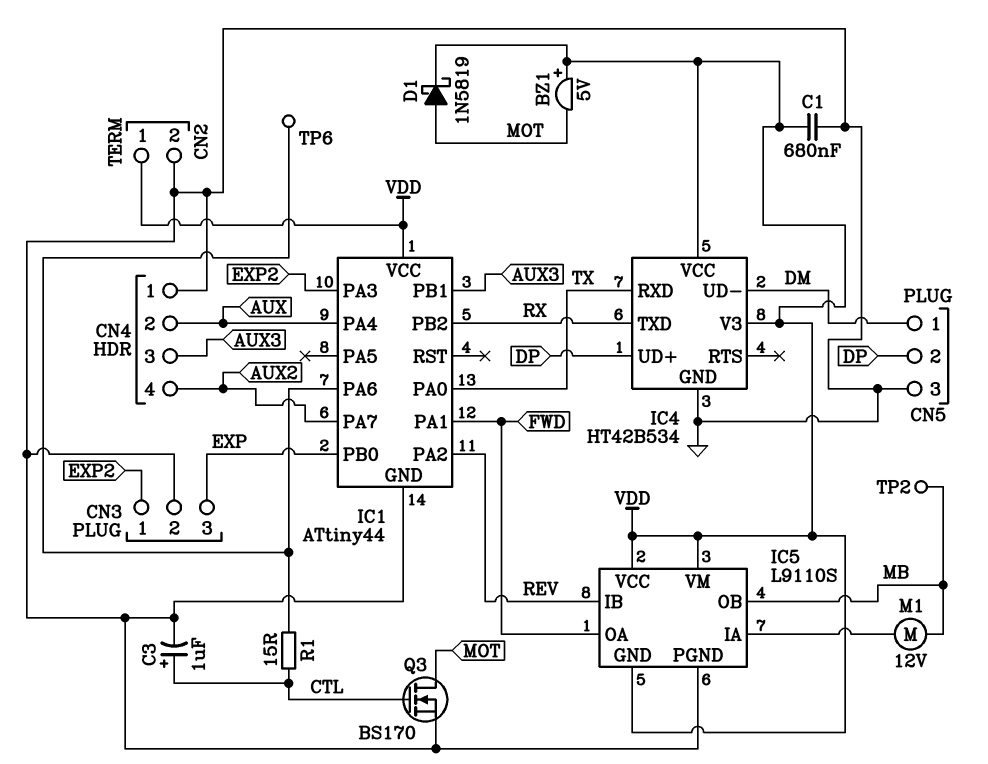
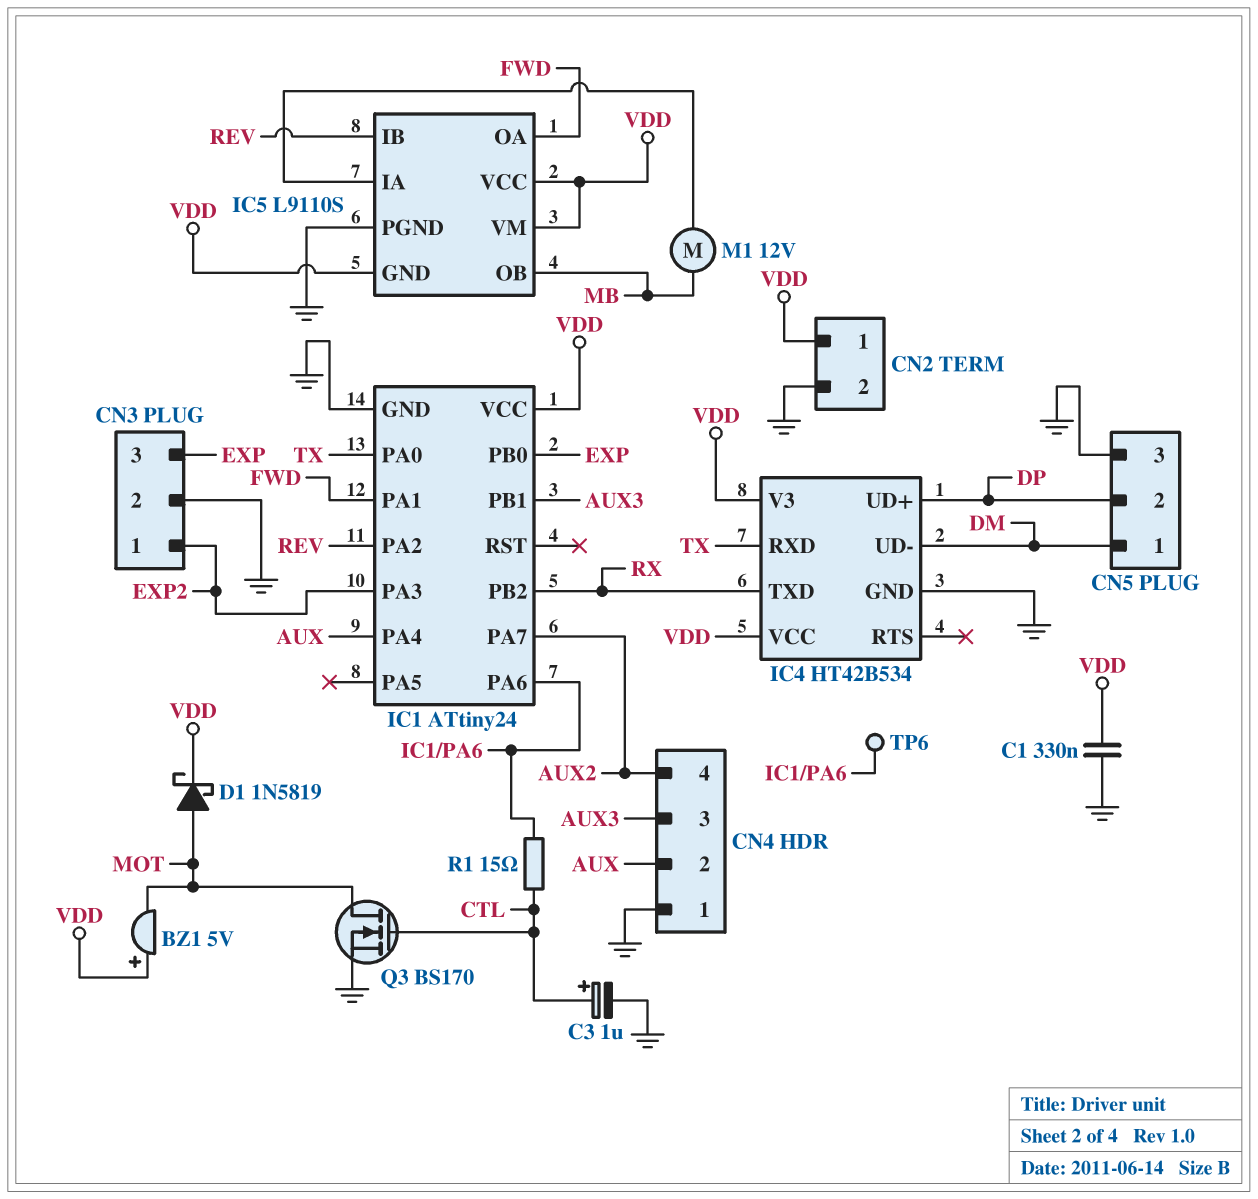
C1: 680nF (GND, VDD) -> 330nF (GND, VDD)
IC1: ATtiny44 -> ATtiny24
TP2: test point (MB) -> none

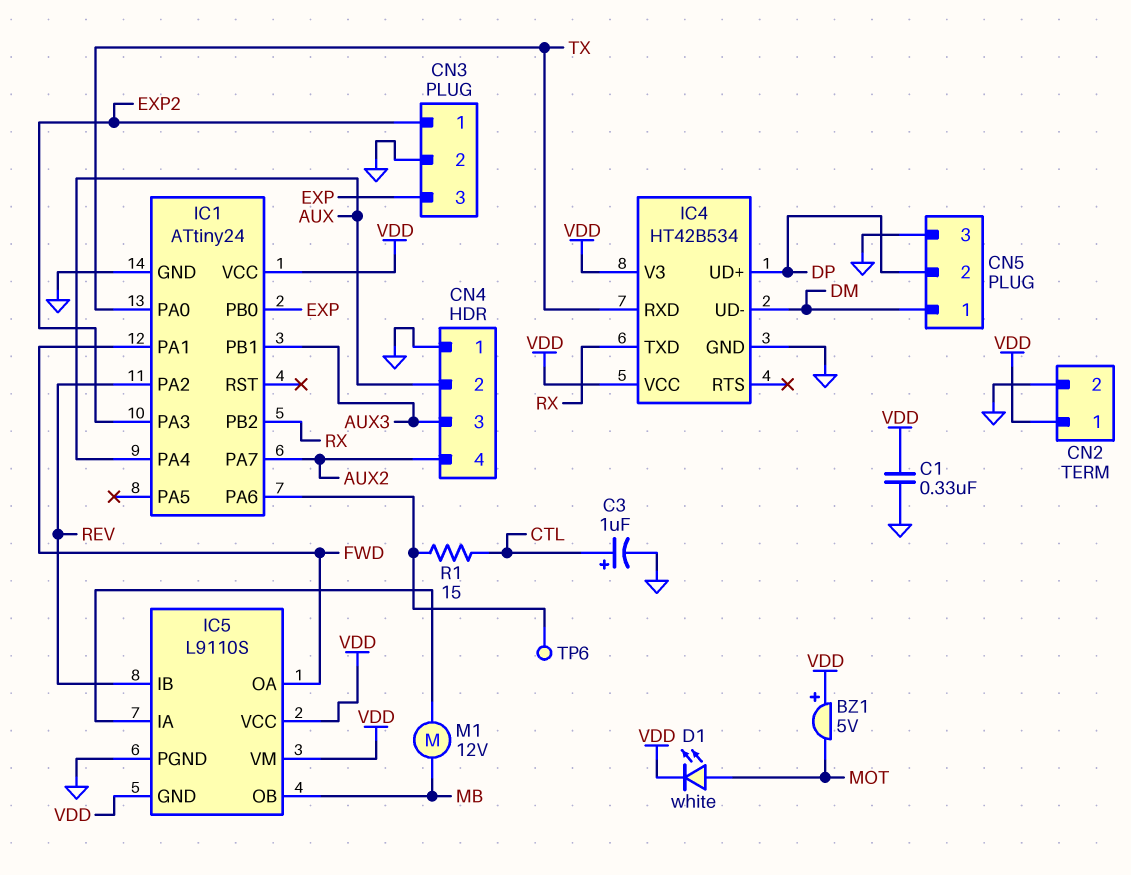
D1: schottky 1N5819 (A MOT, K VDD) -> LED white (A MOT, K VDD)
Q3: NMOS BS170 (G CTL, D MOT, S GND) -> none

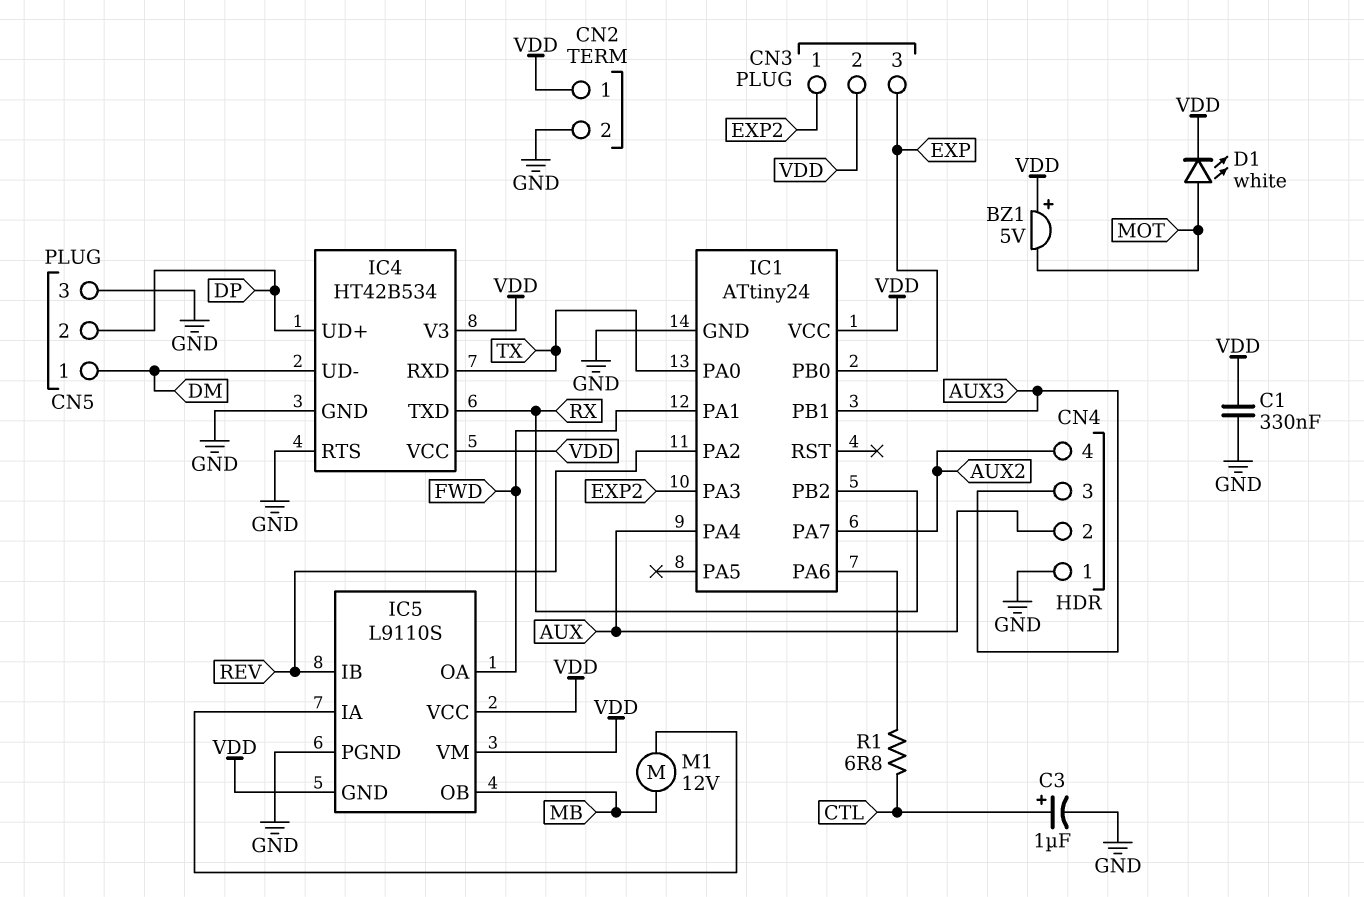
CN3 pin 2: GND -> VDD
IC4 pin RTS: none -> GND
R1: 15 (CTL, IC1/PA6) -> 6.8 (CTL, IC1/PA6)
TP6: test point (IC1/PA6) -> none

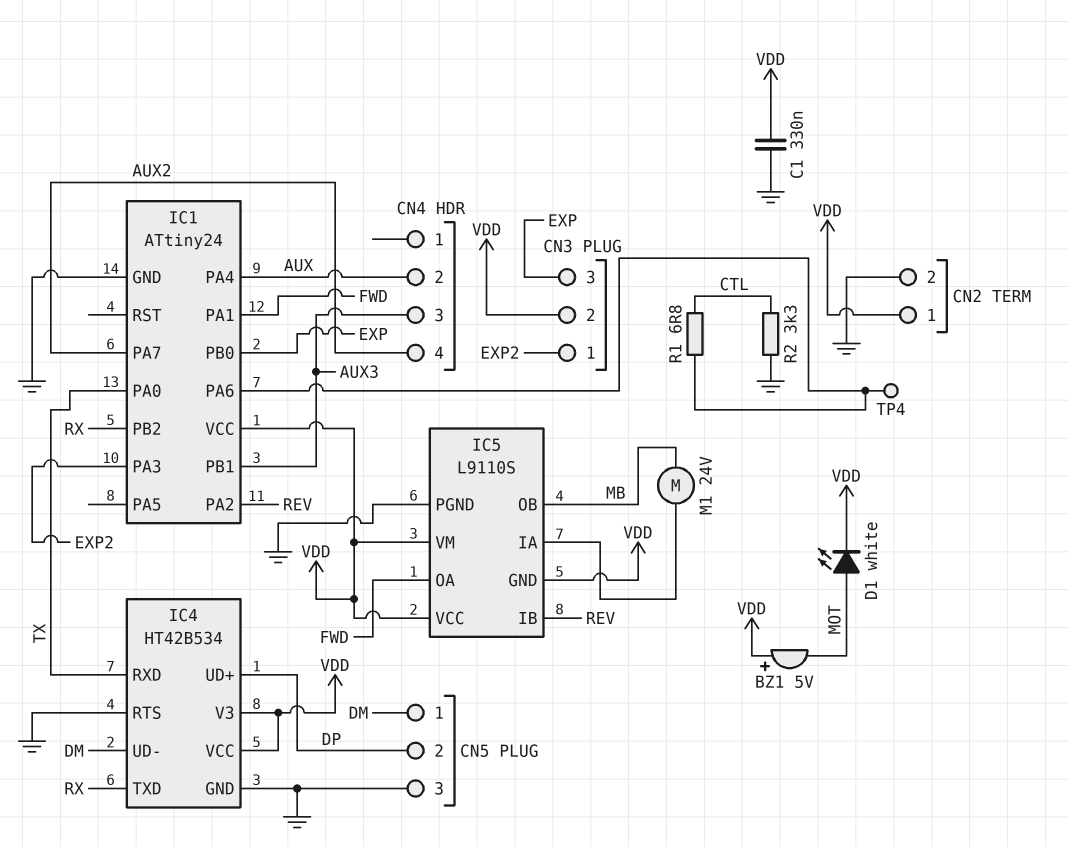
C3: 1uF (plus CTL, minus GND) -> none
CN4 pin 1: GND -> none
M1: motor 12V (IC5/IA, MB) -> motor 24V (IC5/IA, MB)
R2: none -> 3.3k (CTL, GND)
TP4: none -> test point (IC1/PA6)

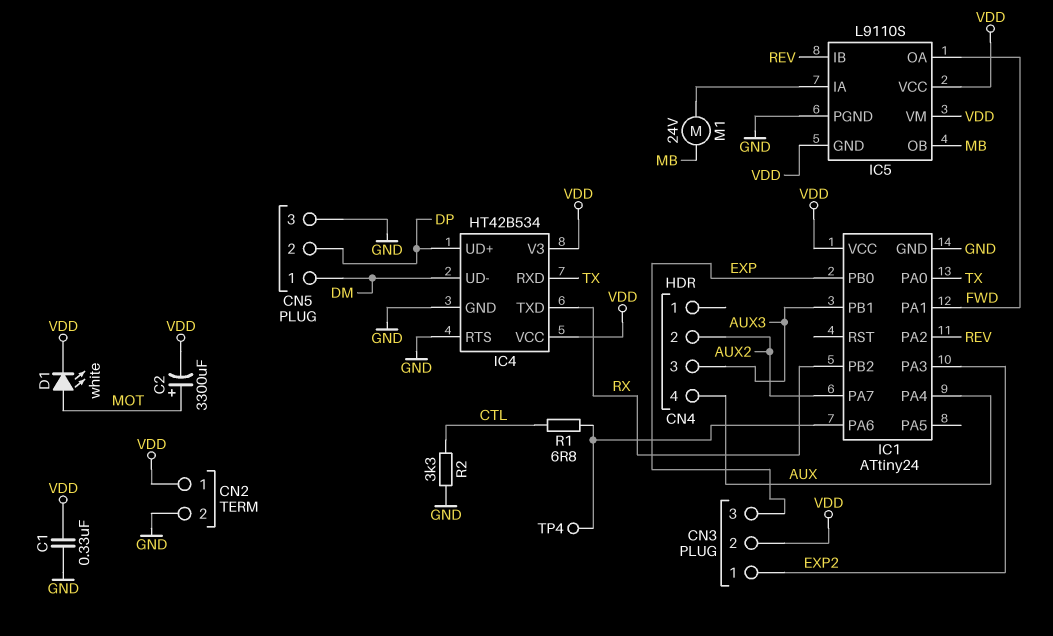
BZ1: buzzer 5V (plus VDD, minus MOT) -> none
C2: none -> 3300uF (plus MOT, minus VDD)
CN4 pin 2: AUX -> AUX2
CN4 pin 4: AUX2 -> AUX

